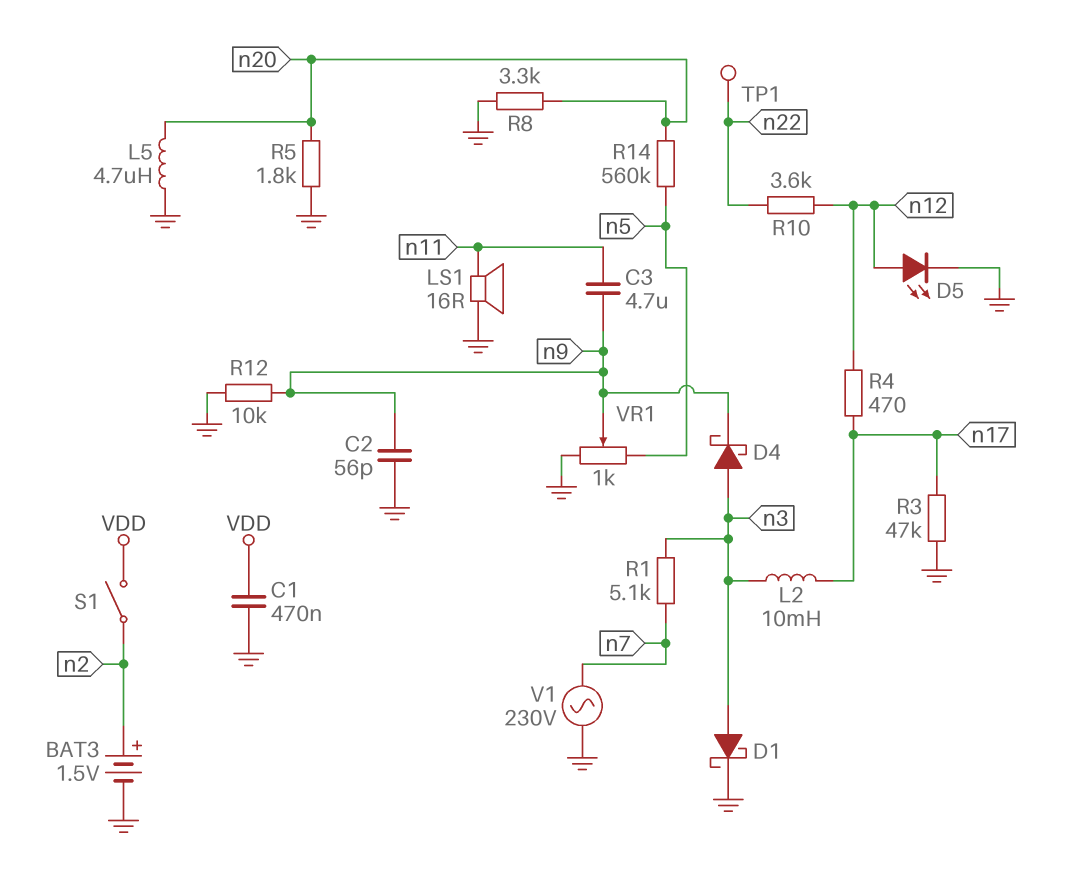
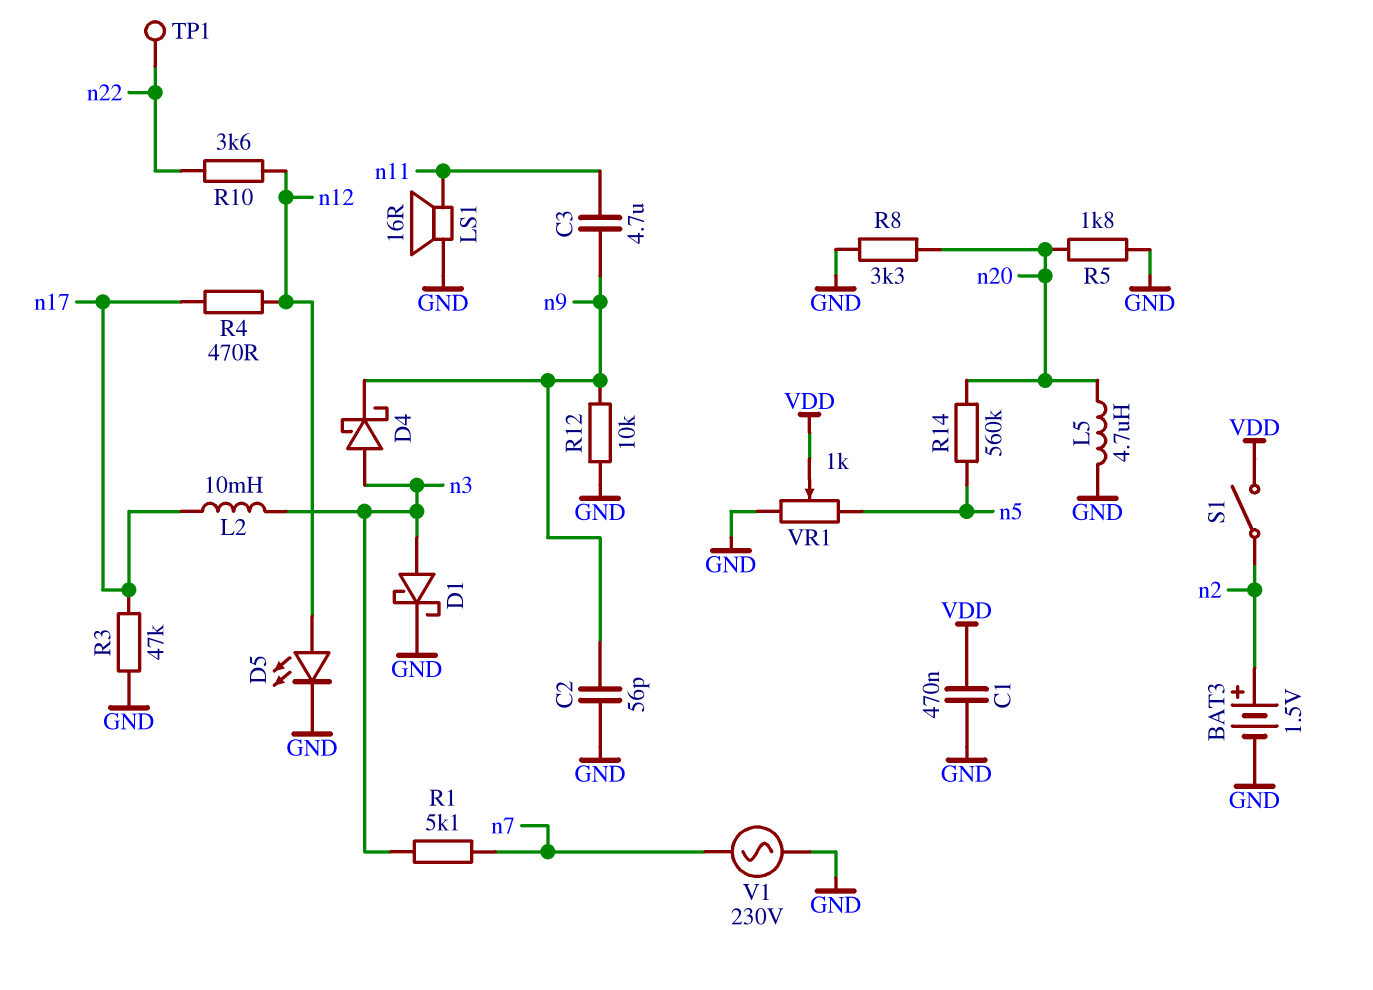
VR1: 1k (GND, n5, wiper n9) -> 1k (GND, n5, wiper VDD)

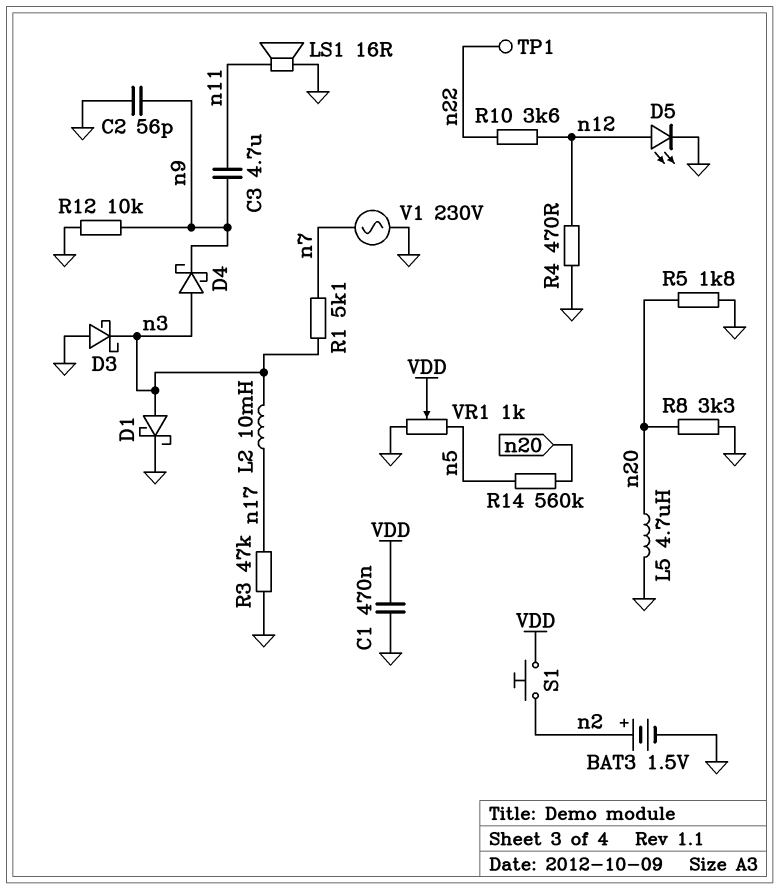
D3: none -> schottky (A GND, K n3)
R4: 470 (n12, n17) -> 470 (GND, n12)
S1: switch (VDD, n2) -> button (VDD, n2)

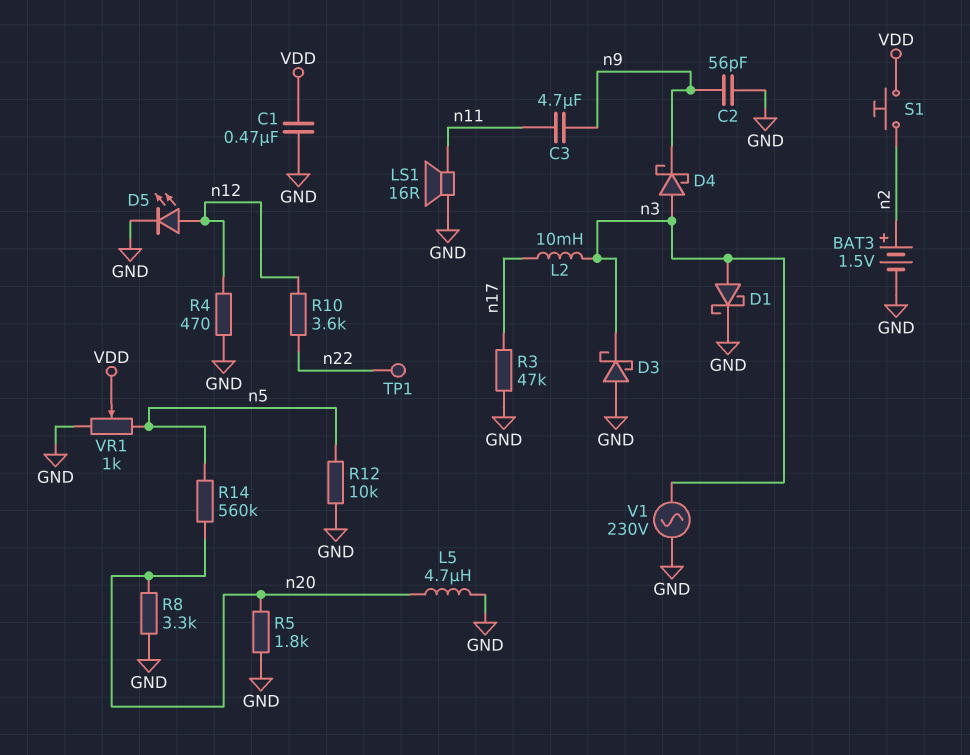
R1: 5.1k (n3, n7) -> none
R12: 10k (GND, n9) -> 10k (GND, n5)
V1: AC 230V (GND, n7) -> AC 230V (GND, n3)

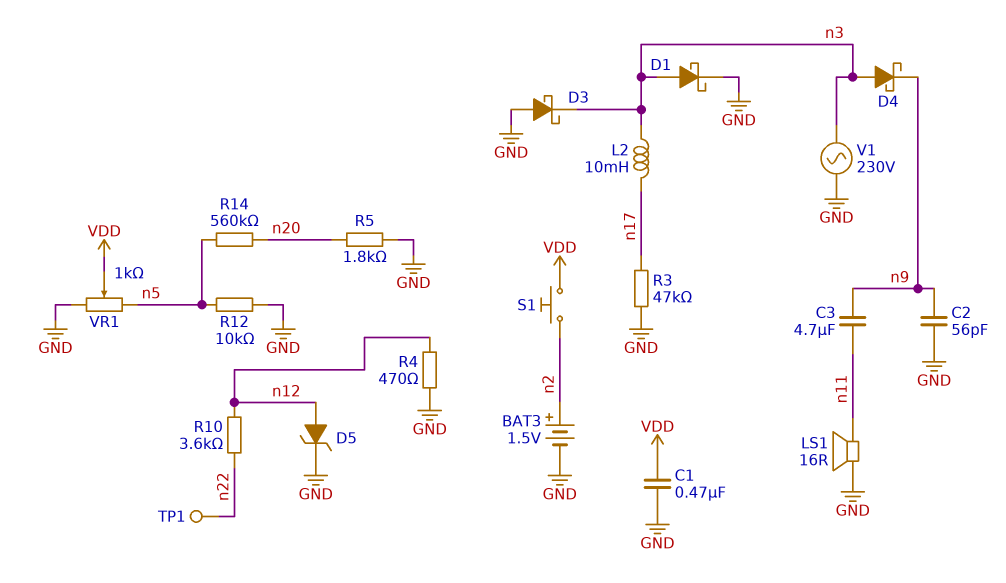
D5: LED (A n12, K GND) -> zener (A n12, K GND)
L5: 4.7uH (GND, n20) -> none
R8: 3.3k (GND, n20) -> none

